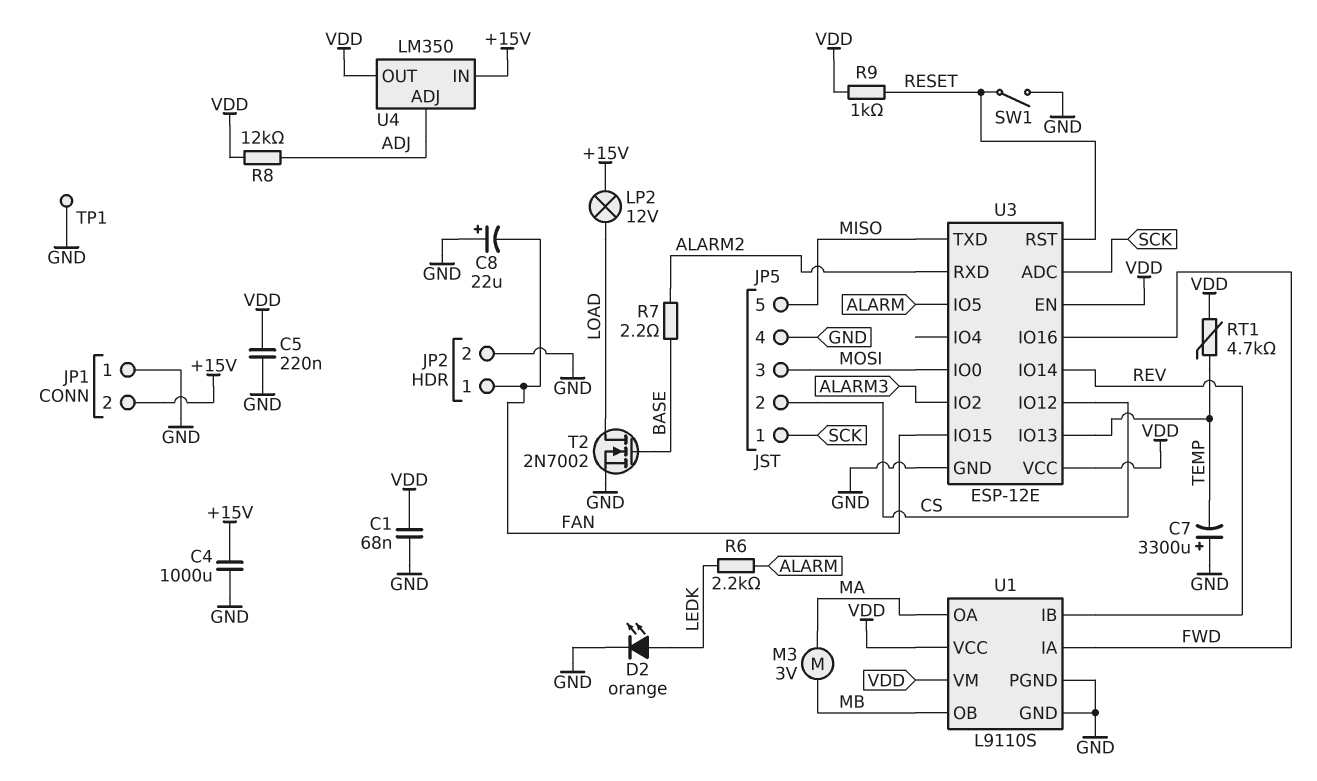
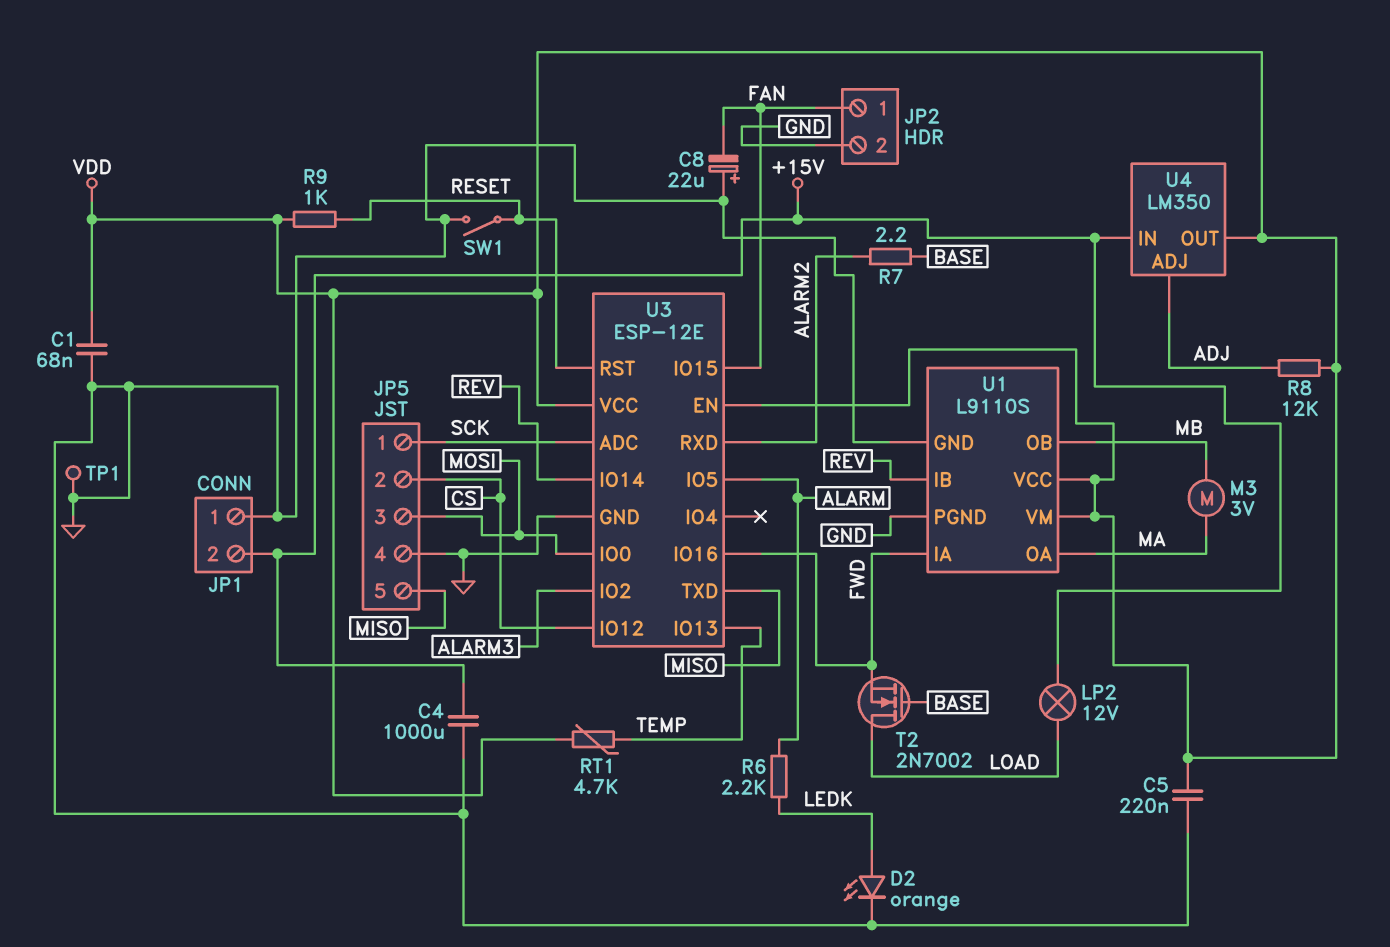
C7: 3300uF (plus GND, minus TEMP) -> none
T2: NMOS 2N7002 (G BASE, D LOAD, S GND) -> NMOS 2N7002 (G BASE, D LOAD, S FWD)

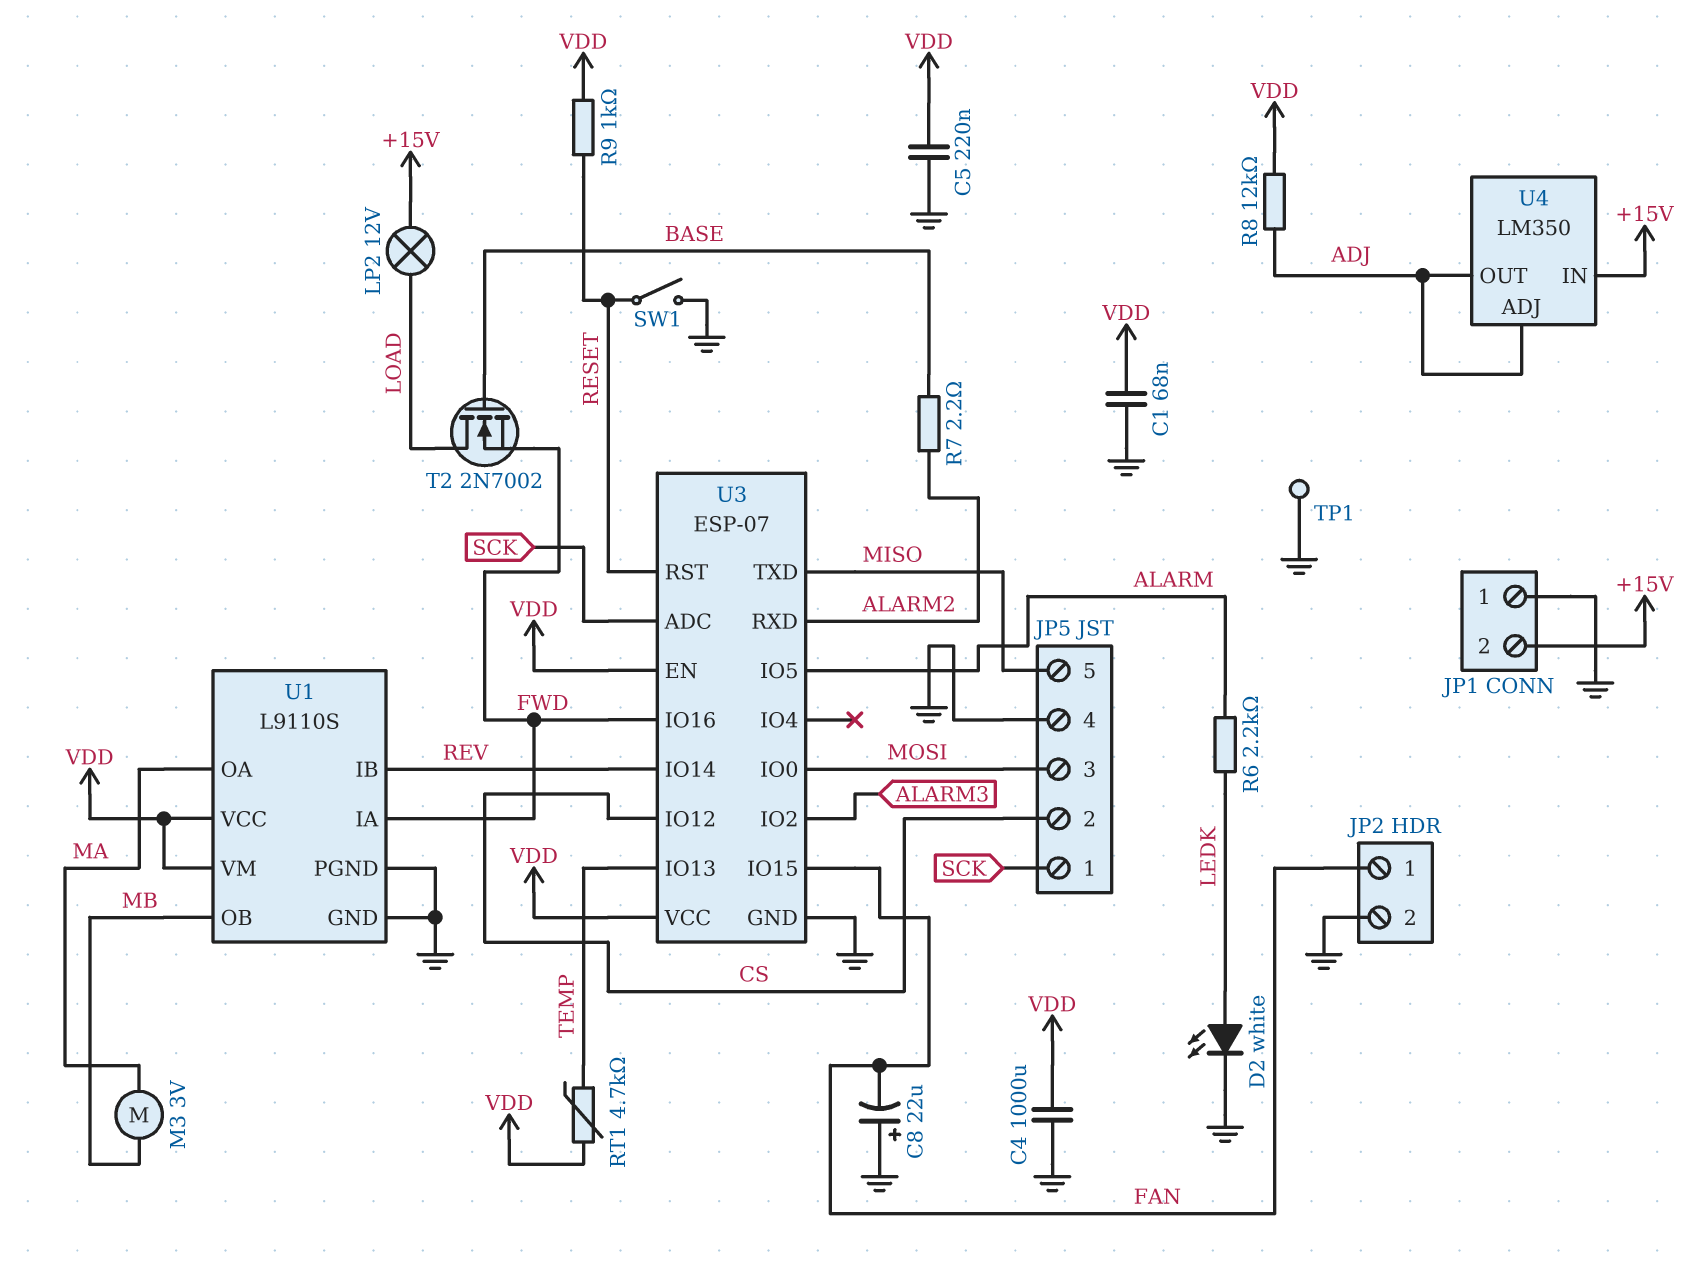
C4: 1000uF (+15V, GND) -> 1000uF (GND, VDD)
D2: LED orange (A LEDK, K GND) -> LED white (A LEDK, K GND)
U3: ESP-12E -> ESP-07
U4 pin OUT: VDD -> ADJ

